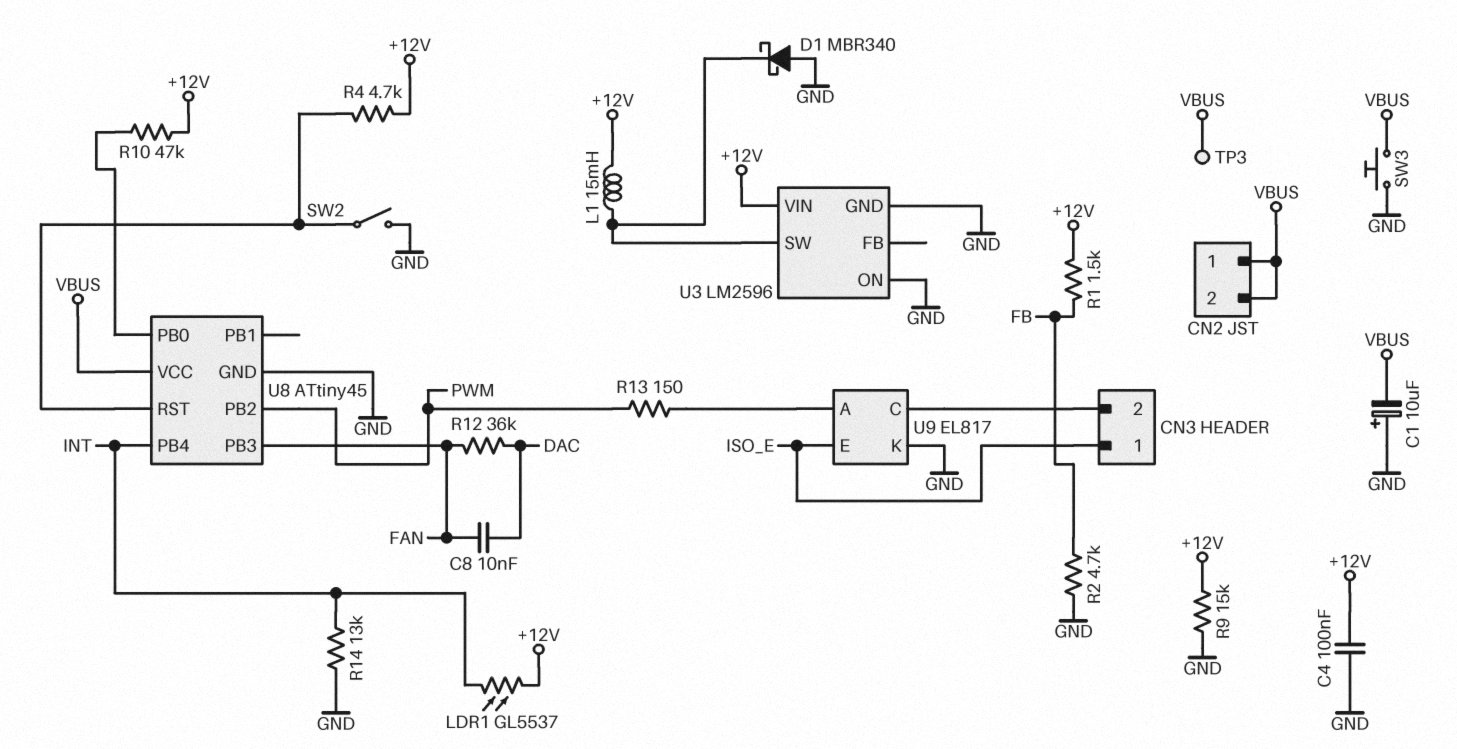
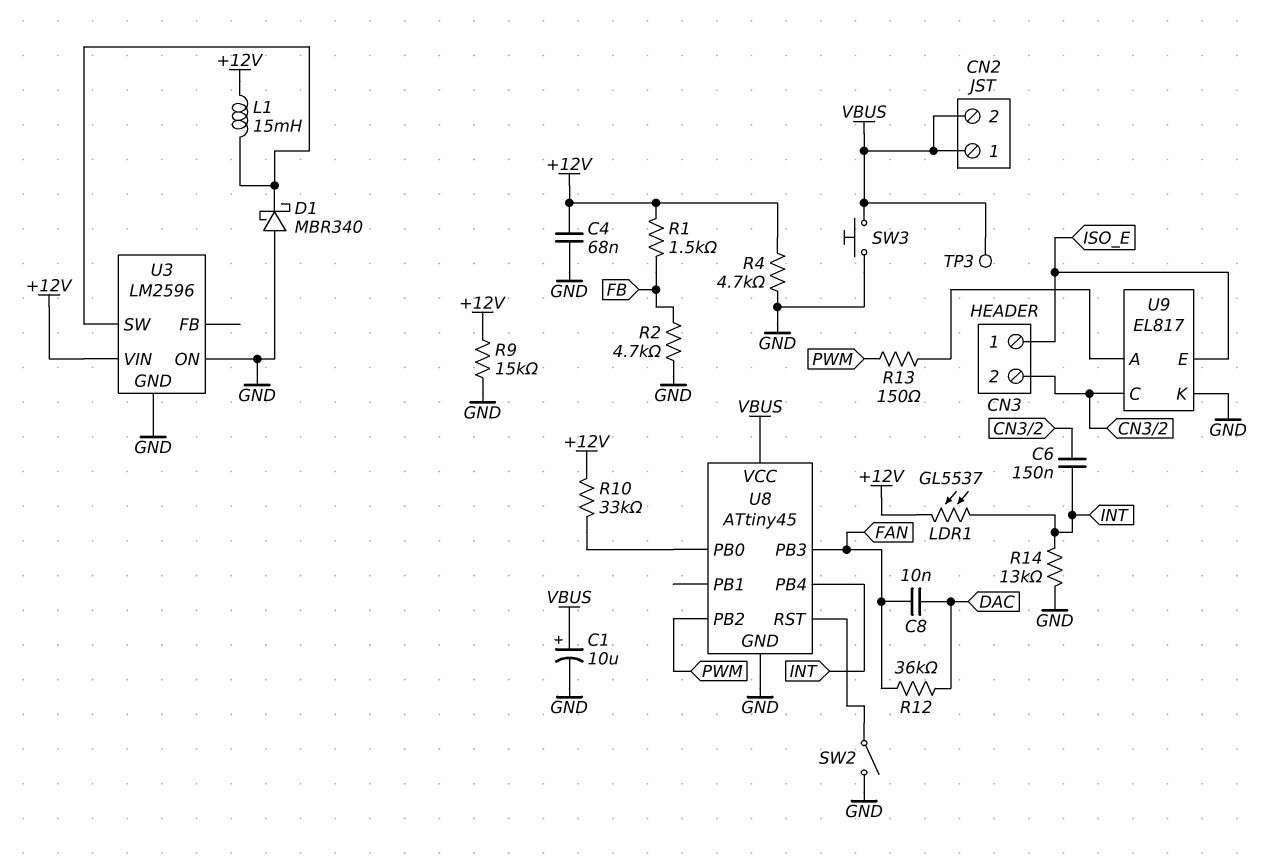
C1: 10uF (plus GND, minus VBUS) -> 10uF (plus VBUS, minus GND)
C4: 100nF (+12V, GND) -> 68nF (+12V, GND)
C6: none -> 150nF (CN3/2, INT)
R4: 4.7k (+12V, U8/RST) -> 4.7k (+12V, GND)
R10: 47k (+12V, U8/PB0) -> 33k (+12V, U8/PB0)

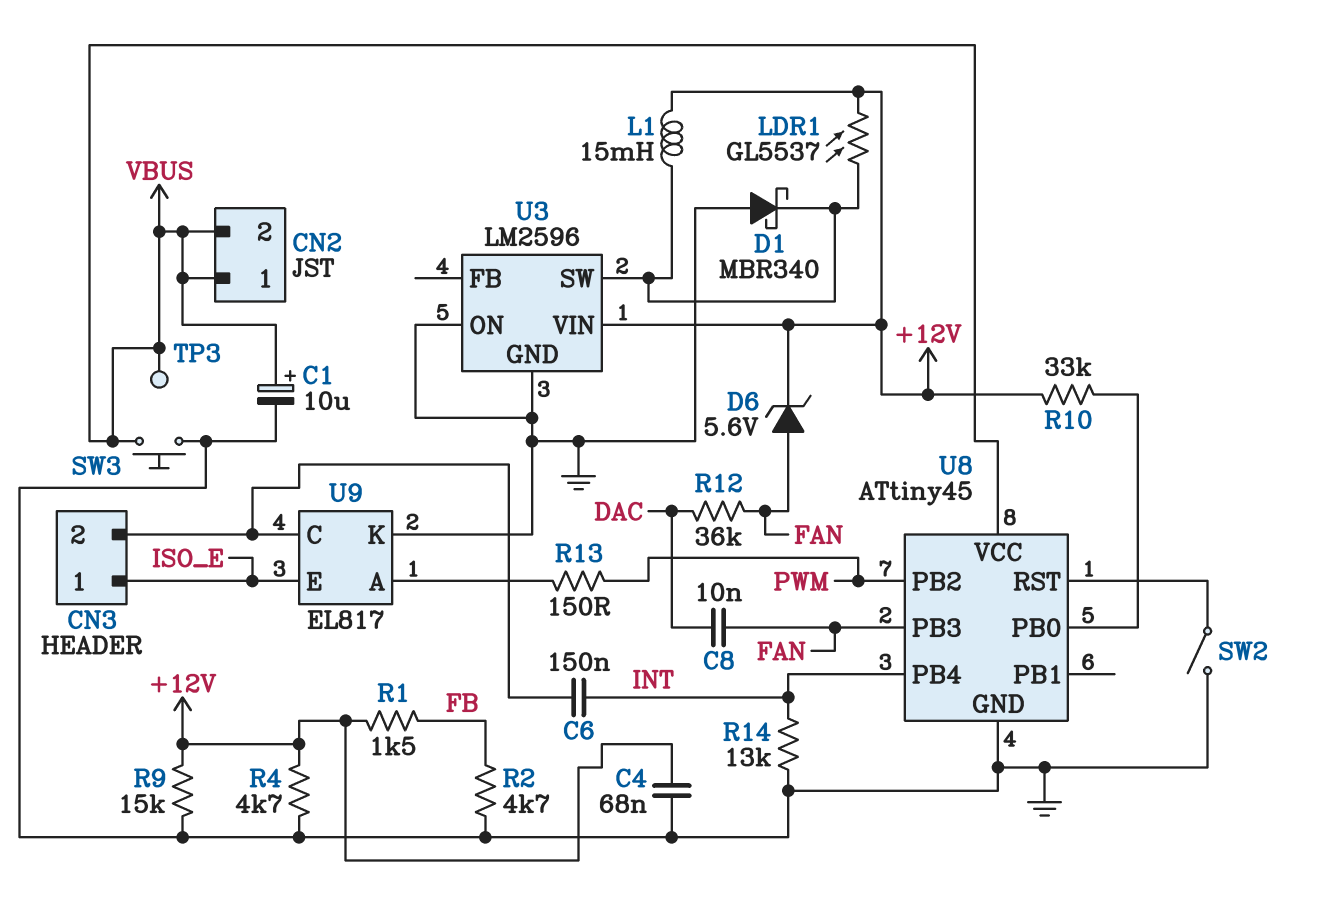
D6: none -> zener 5.6V (A FAN, K +12V)
LDR1: GL5537 (+12V, INT) -> GL5537 (+12V, U3/SW)

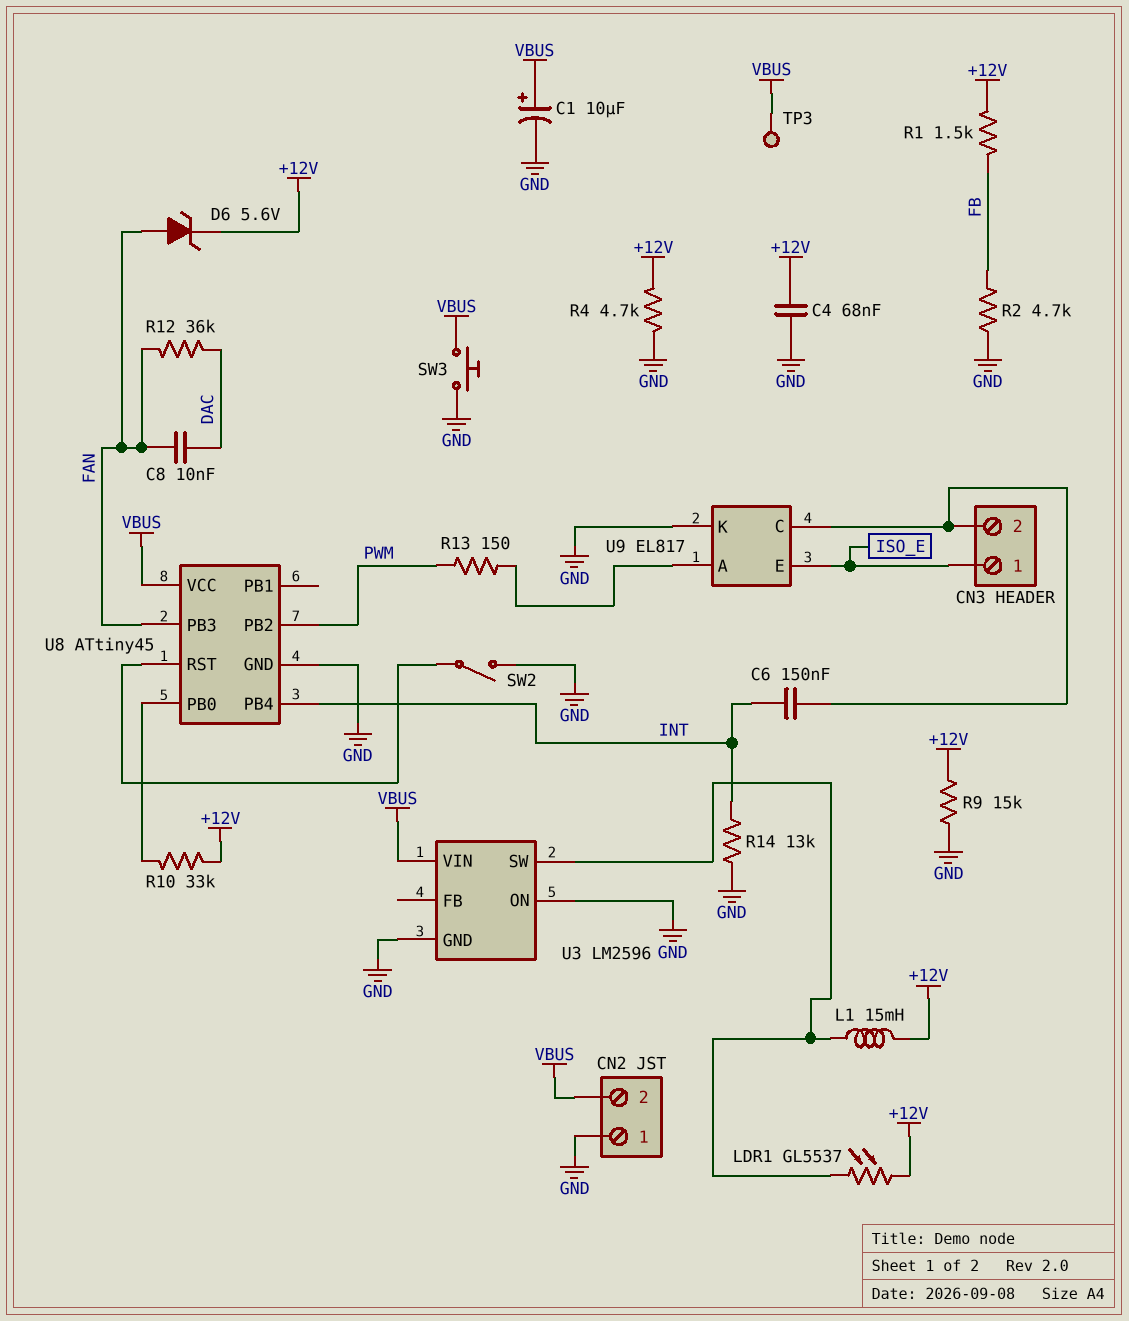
CN2 pin 1: VBUS -> GND
D1: schottky MBR340 (A GND, K U3/SW) -> none
U3 pin VIN: +12V -> VBUS

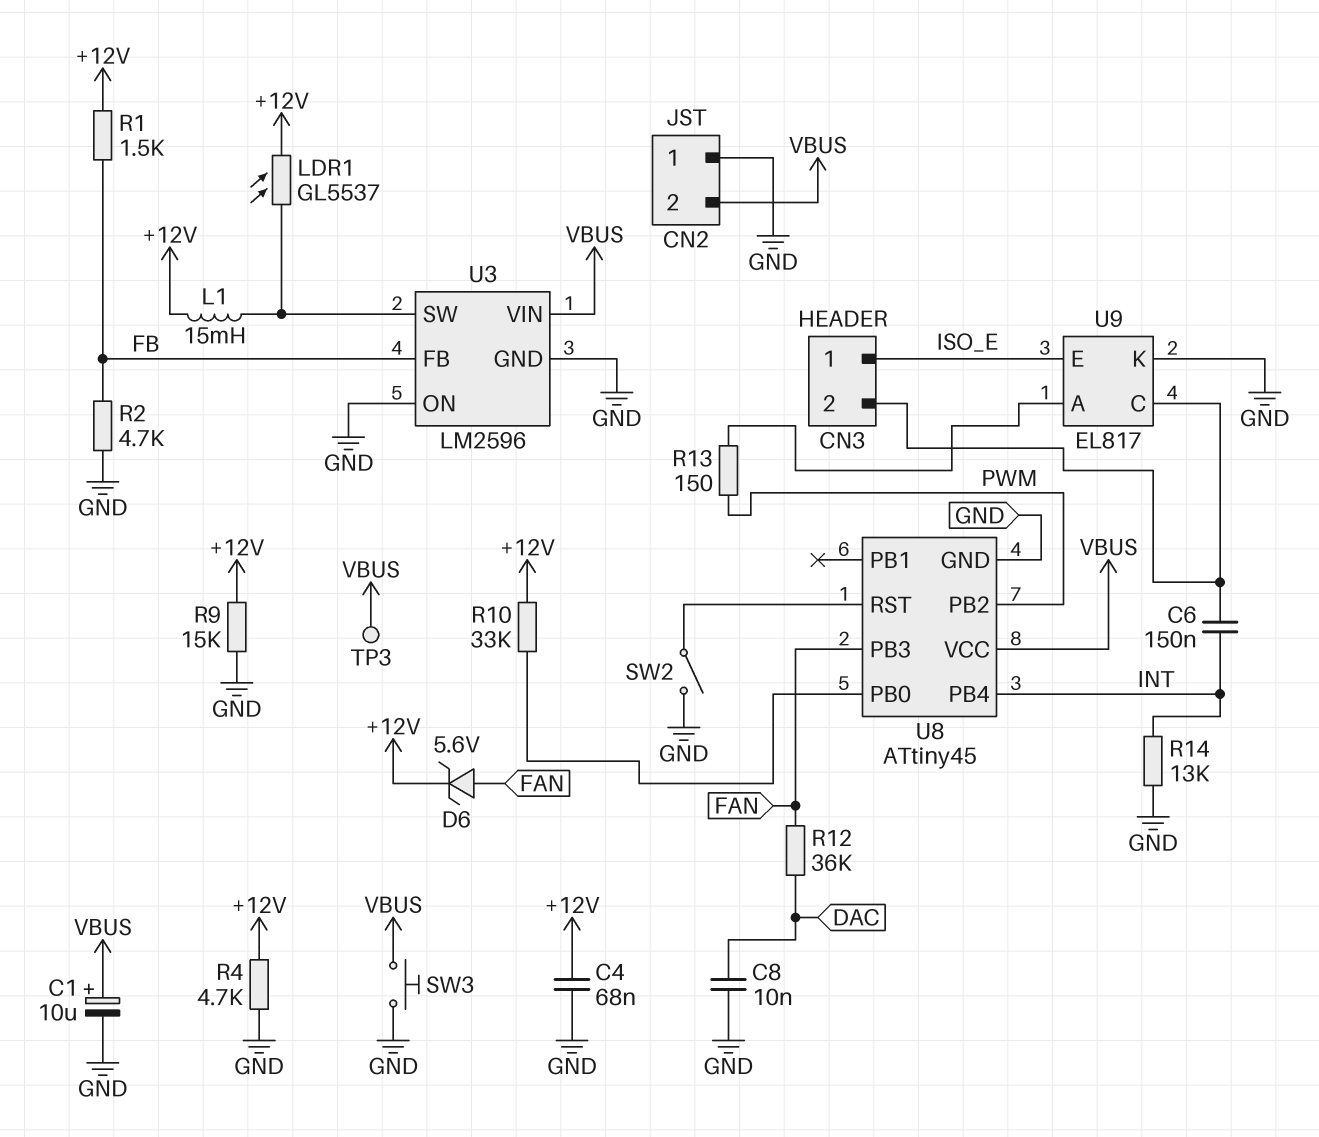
C8: 10nF (DAC, FAN) -> 10nF (DAC, GND)
U3 pin FB: none -> FB

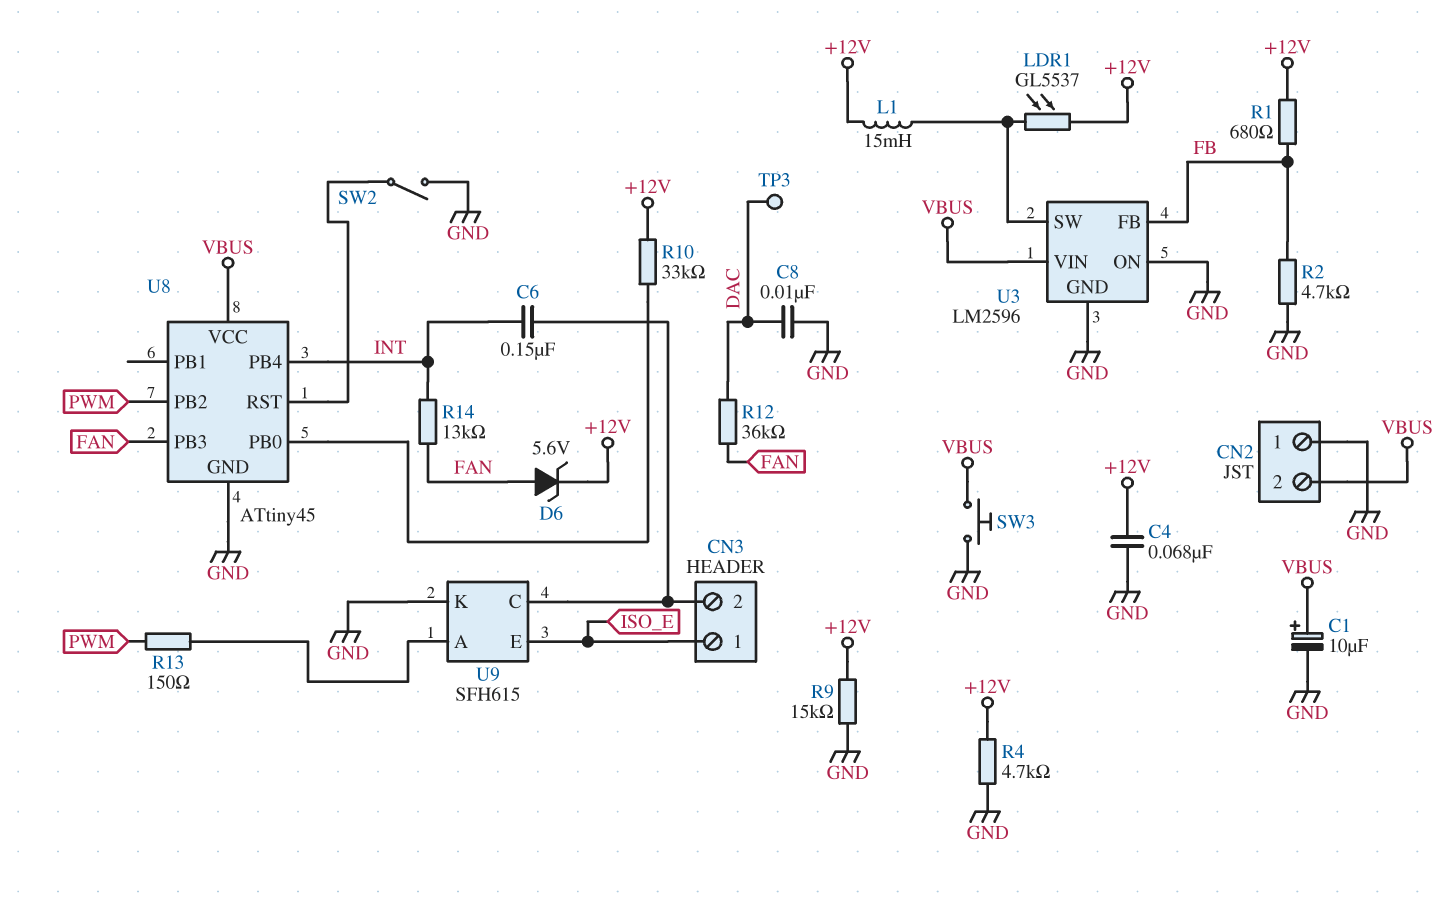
R1: 1.5k (+12V, FB) -> 680 (+12V, FB)
R14: 13k (GND, INT) -> 13k (FAN, INT)
TP3: test point (VBUS) -> test point (DAC)
U9: EL817 -> SFH615

